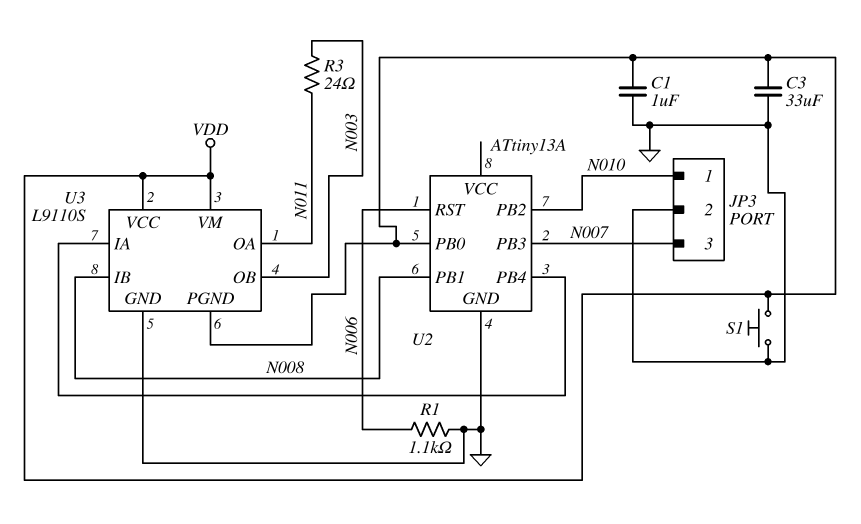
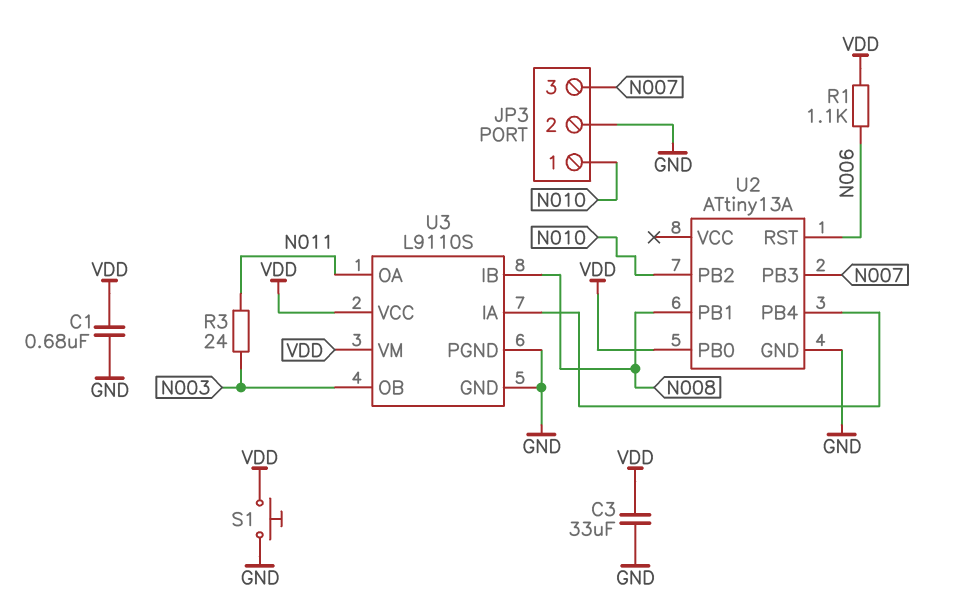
C1: 1uF (GND, VDD) -> 680nF (GND, VDD)
R1: 1.1k (GND, N006) -> 1.1k (N006, VDD)
U3 pin PGND: VDD -> GND

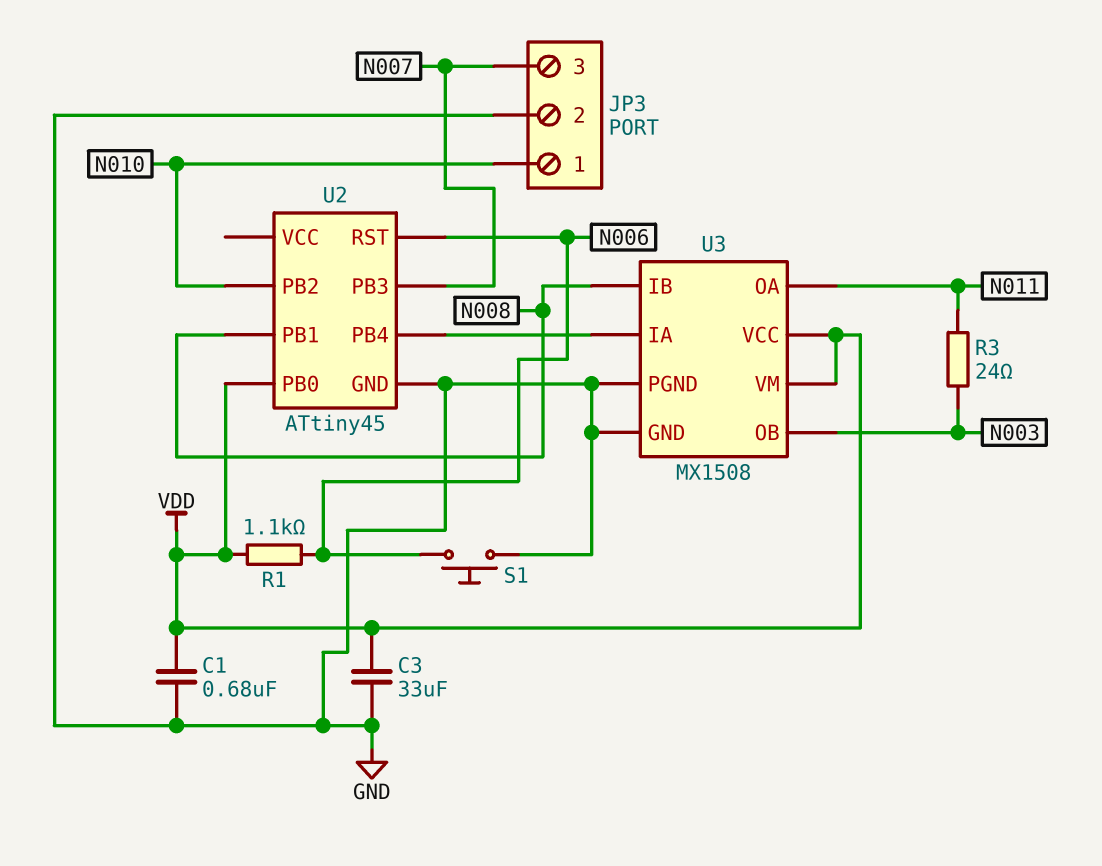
S1: button (GND, VDD) -> button (GND, N006)
U2: ATtiny13A -> ATtiny45
U3: L9110S -> MX1508

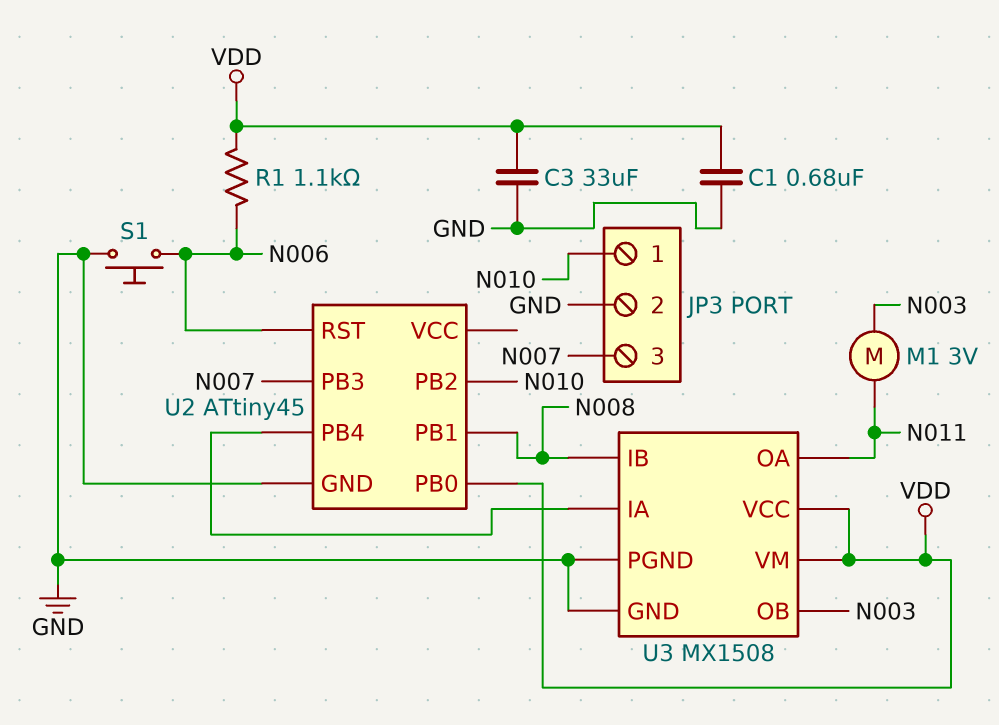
M1: none -> motor 3V (N003, N011)
R3: 24 (N003, N011) -> none

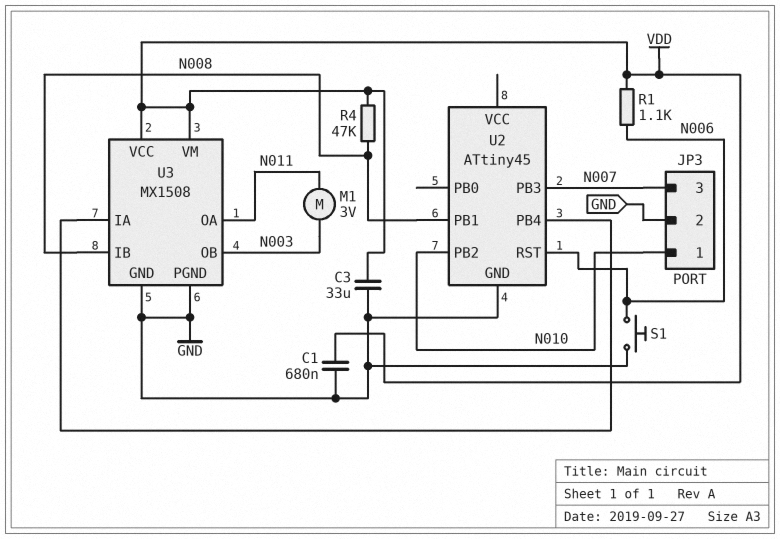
R4: none -> 47k (N008, VDD)
U2 pin PB0: VDD -> none

